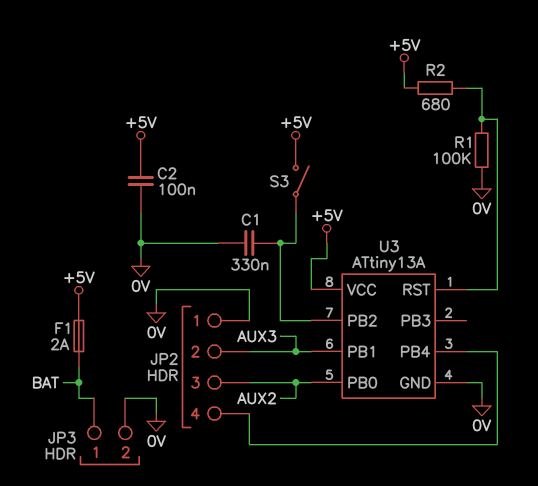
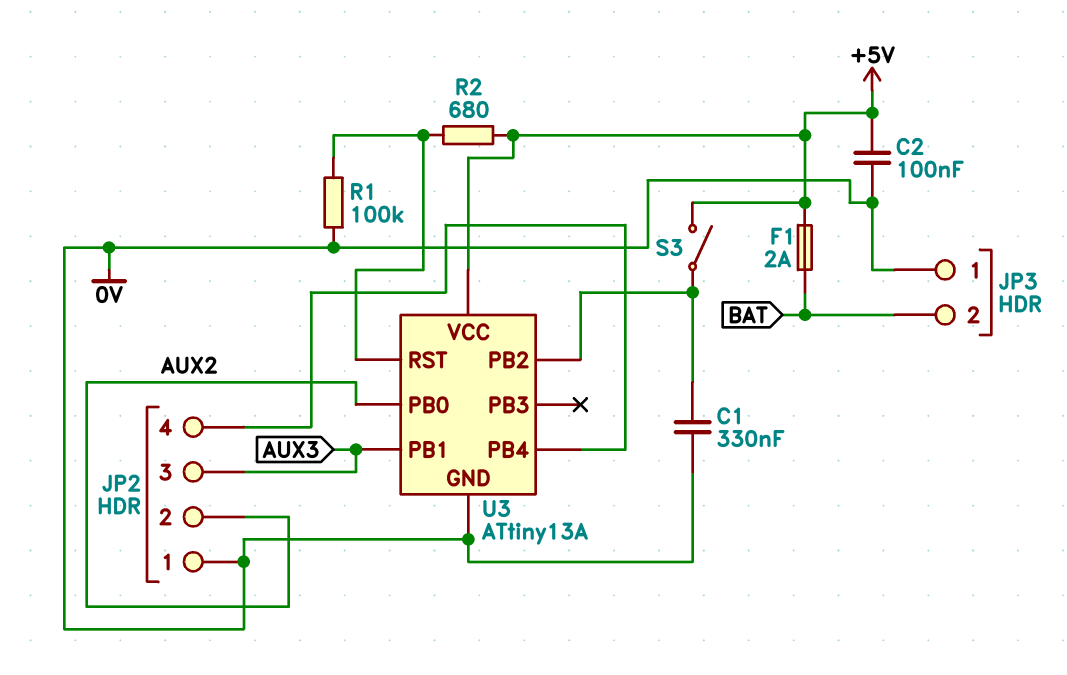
JP2 pin 2: AUX3 -> AUX2
JP2 pin 3: AUX2 -> AUX3
JP3 pin 1: BAT -> 0V
JP3 pin 2: 0V -> BAT

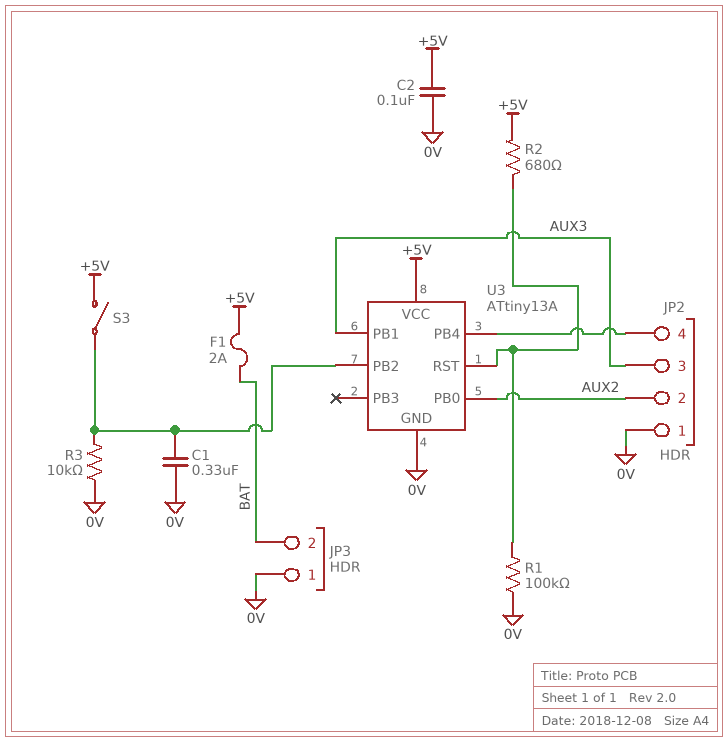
R3: none -> 10k (0V, U3/PB2)

